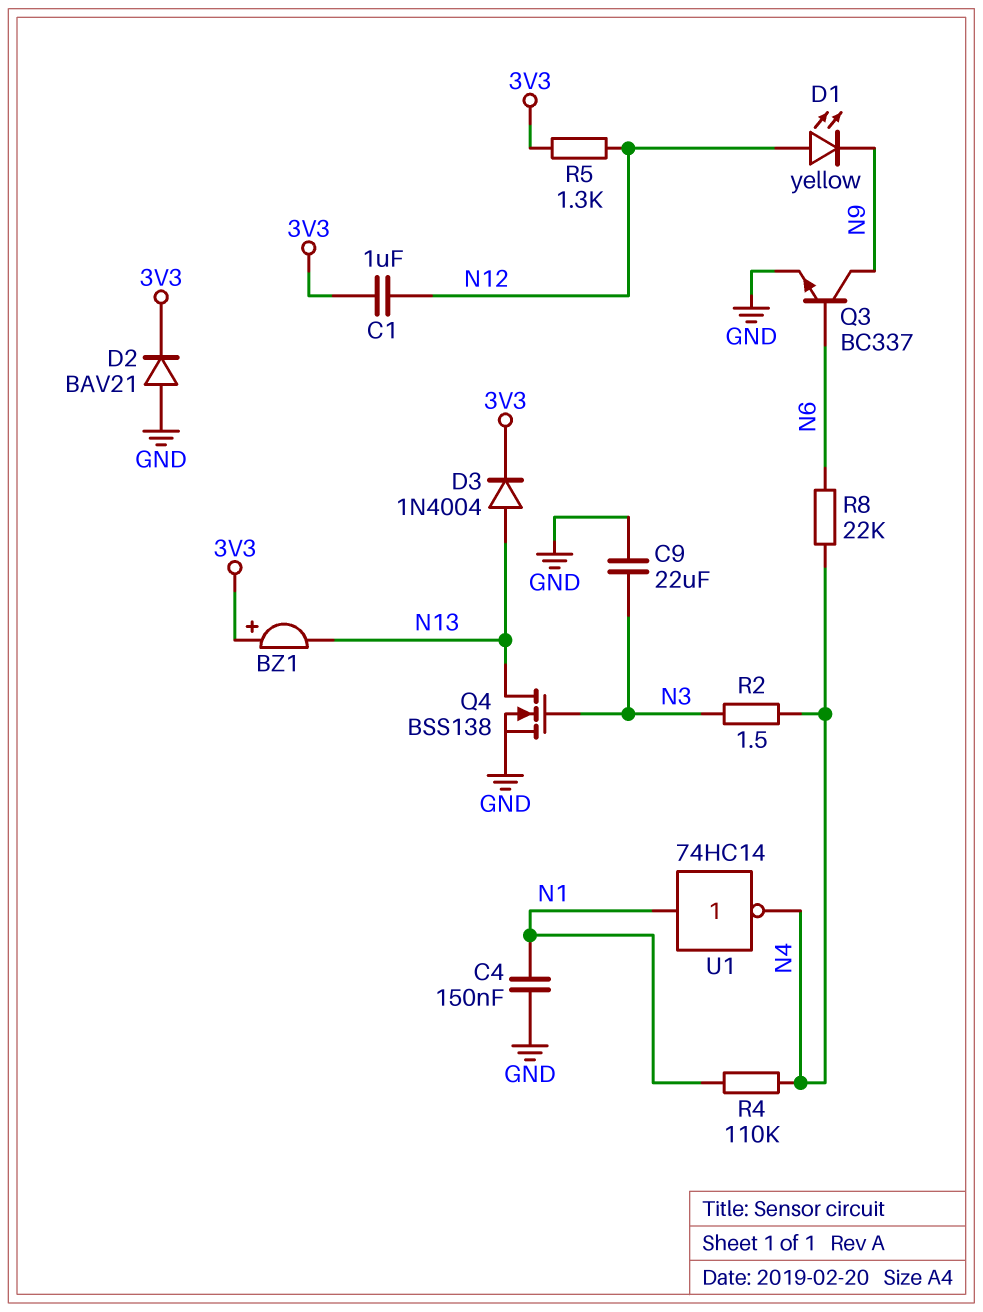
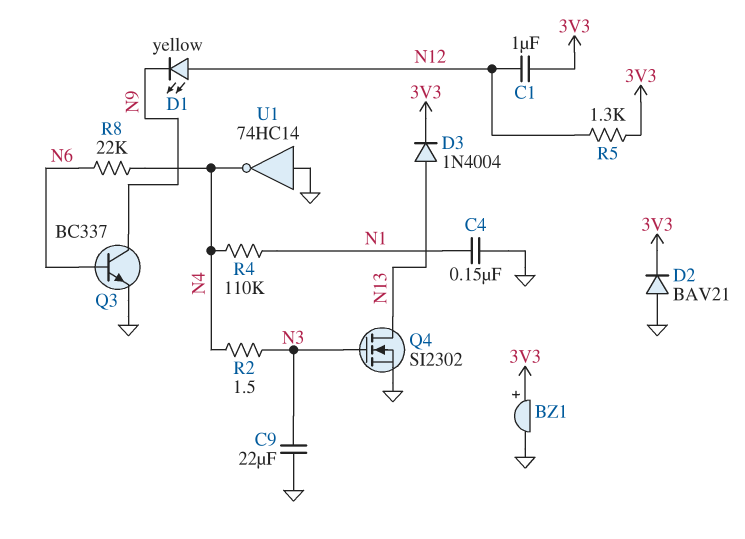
BZ1: buzzer (plus 3V3, minus N13) -> buzzer (plus 3V3, minus GND)
Q4: NMOS BSS138 (G N3, D N13, S GND) -> NMOS SI2302 (G N3, D N13, S GND)
U1: NOT 74HC14 (in N1, out N4) -> NOT 74HC14 (in GND, out N4)

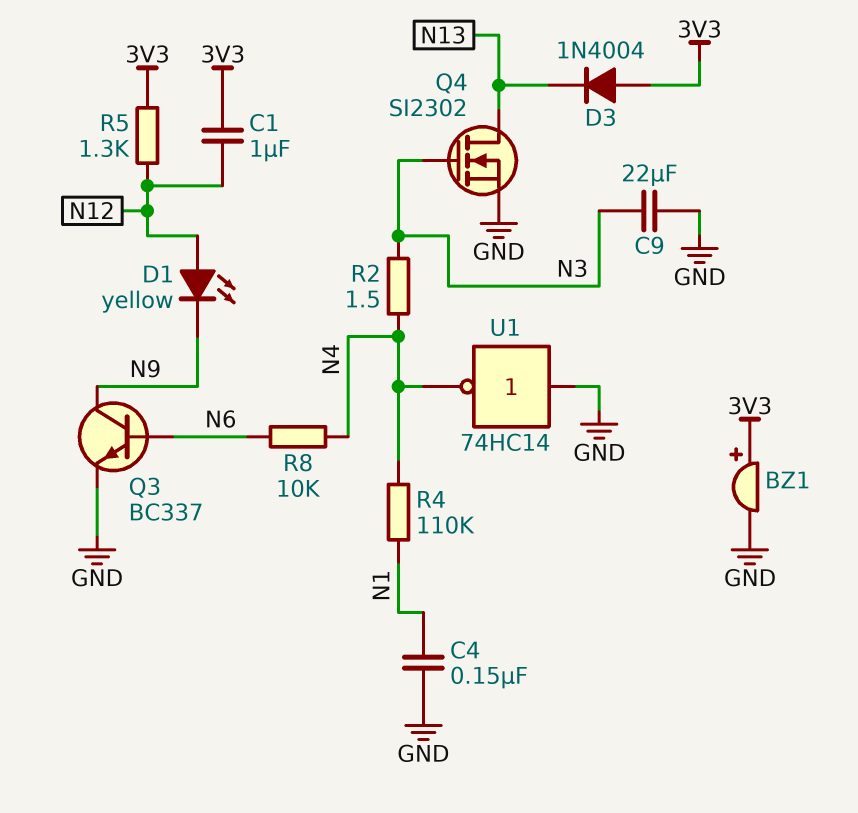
D2: diode BAV21 (A GND, K 3V3) -> none
D3: diode 1N4004 (A N13, K 3V3) -> diode 1N4004 (A 3V3, K N13)
R8: 22k (N4, N6) -> 10k (N4, N6)

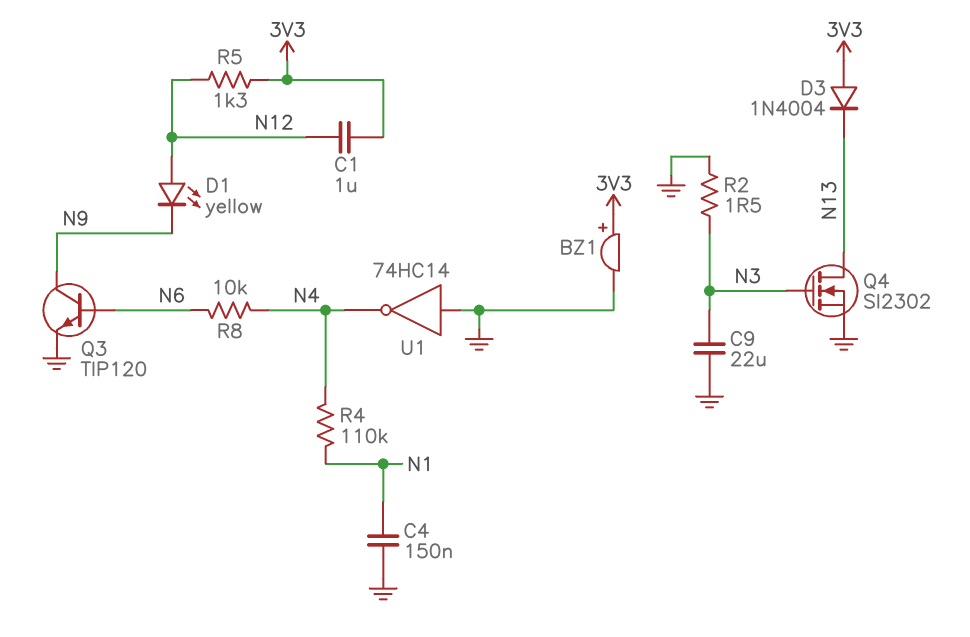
Q3: NPN BC337 (B N6, C N9, E GND) -> NPN TIP120 (B N6, C N9, E GND)
R2: 1.5 (N3, N4) -> 1.5 (GND, N3)

